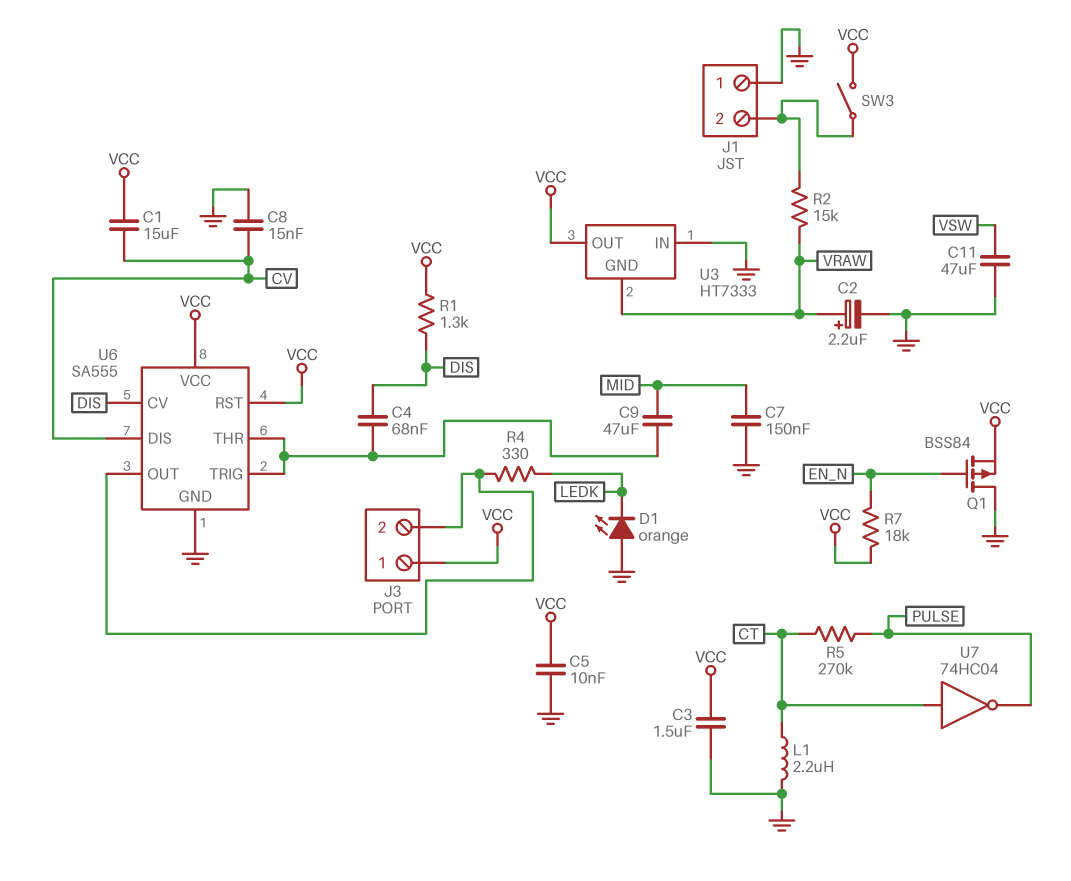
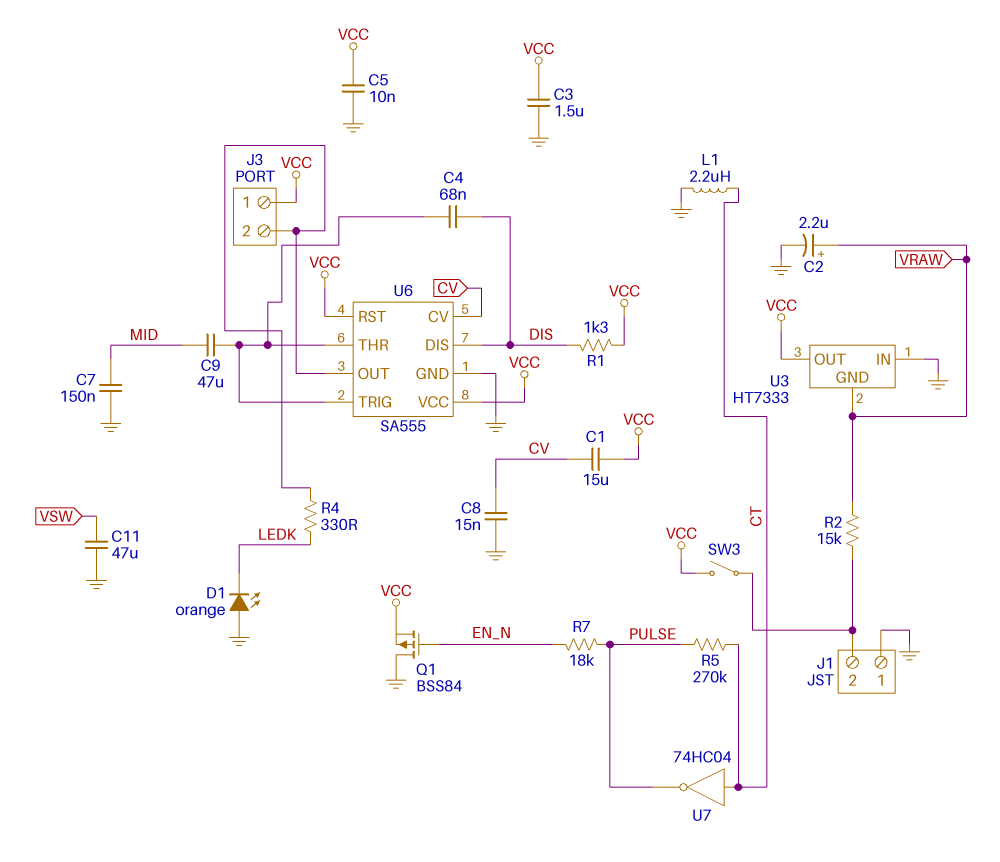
R7: 18k (EN_N, VCC) -> 18k (EN_N, PULSE)
U6 pin CV: DIS -> CV
U6 pin DIS: CV -> DIS

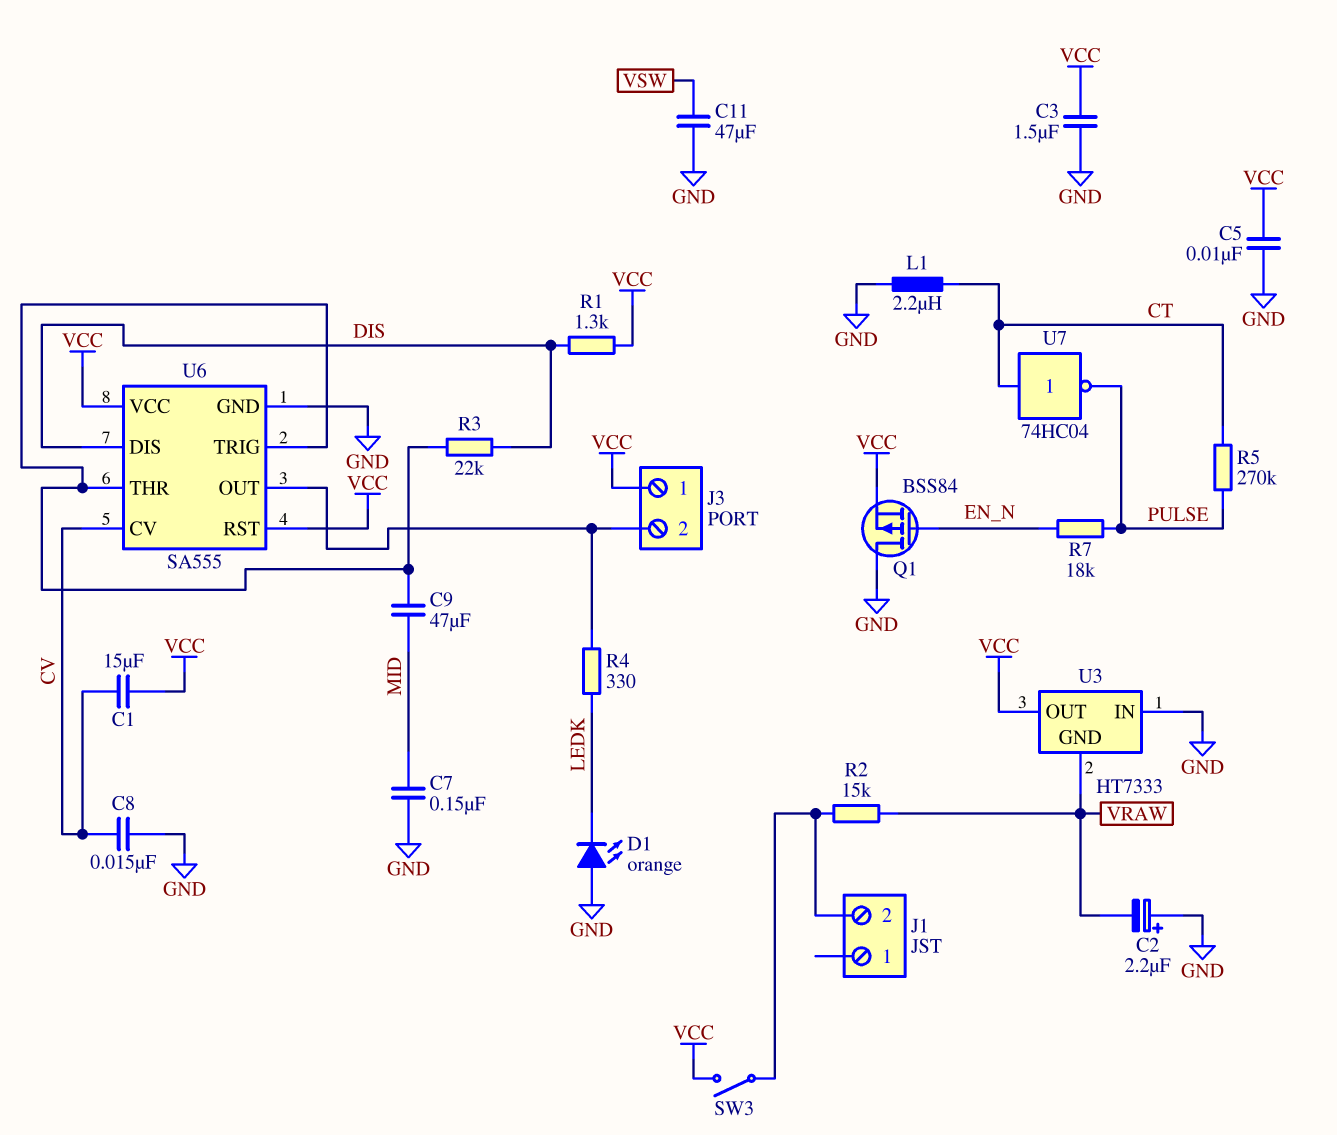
C2: 2.2uF (plus VRAW, minus GND) -> 2.2uF (plus GND, minus VRAW)
C4: 68nF (DIS, U6/THR) -> none
J1 pin 1: GND -> none
R3: none -> 22k (DIS, U6/THR)

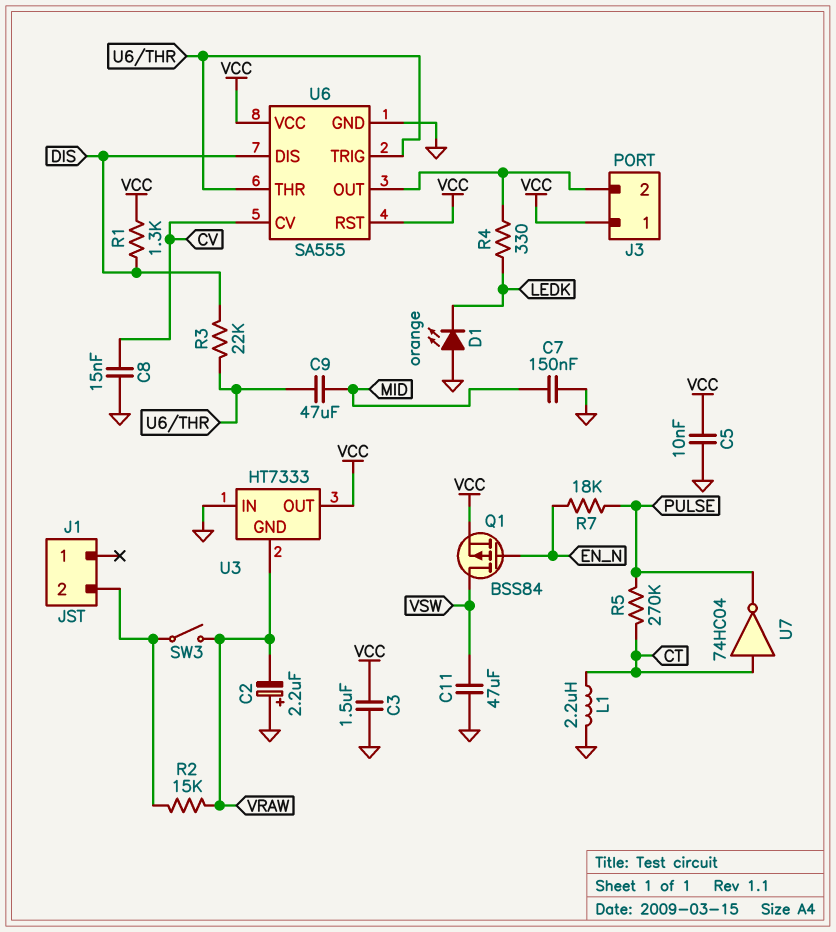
C1: 15uF (CV, VCC) -> none
Q1: PMOS BSS84 (G EN_N, D GND, S VCC) -> PMOS BSS84 (G EN_N, D VSW, S VCC)
SW3: switch (J1/2, VCC) -> switch (J1/2, VRAW)

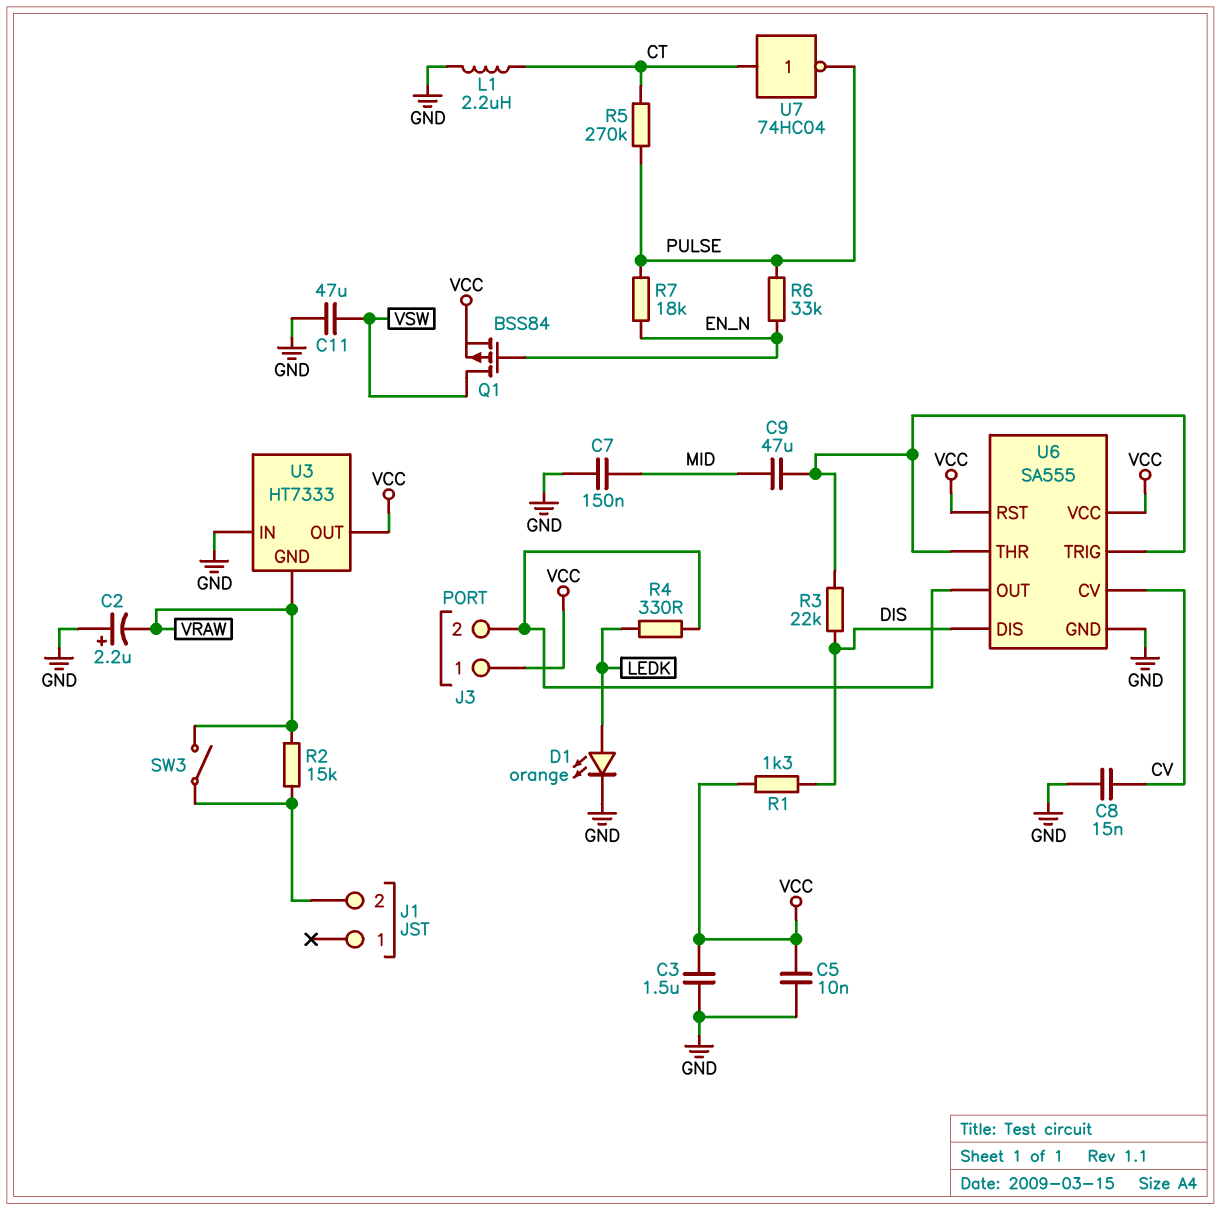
D1: LED orange (A GND, K LEDK) -> LED orange (A LEDK, K GND)
R6: none -> 33k (EN_N, PULSE)

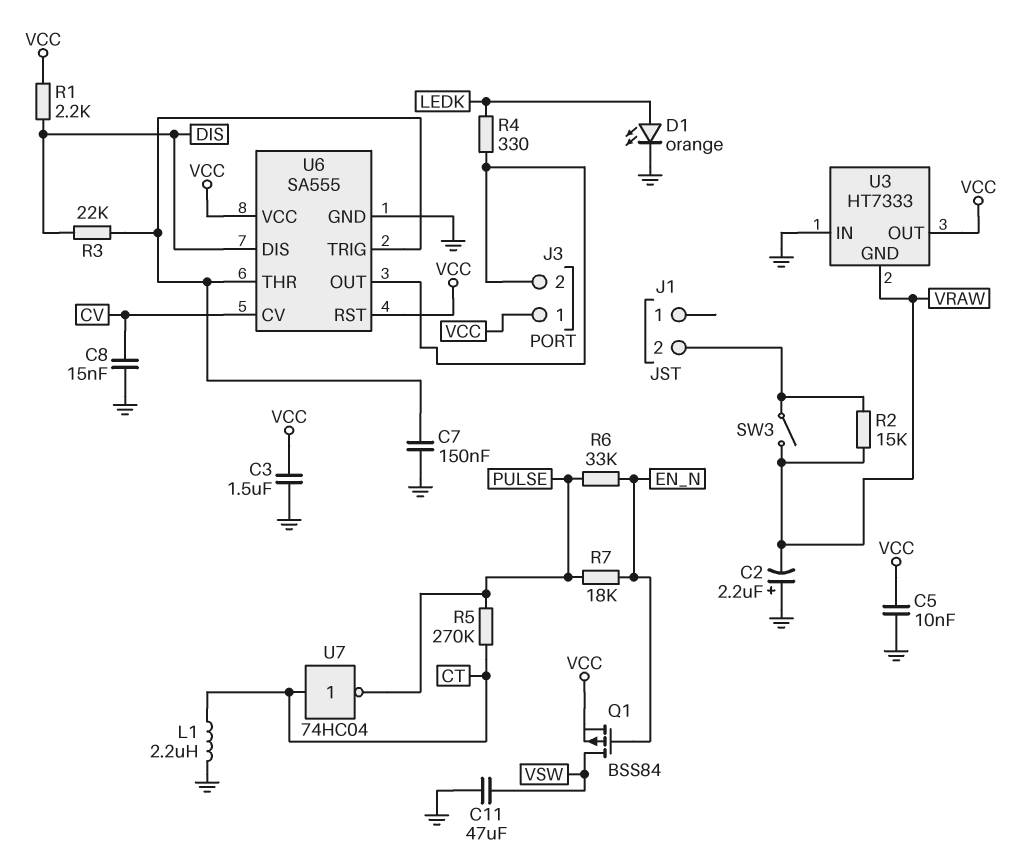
C7: 150nF (GND, MID) -> 150nF (GND, U6/THR)
C9: 47uF (MID, U6/THR) -> none
R1: 1.3k (DIS, VCC) -> 2.2k (DIS, VCC)

